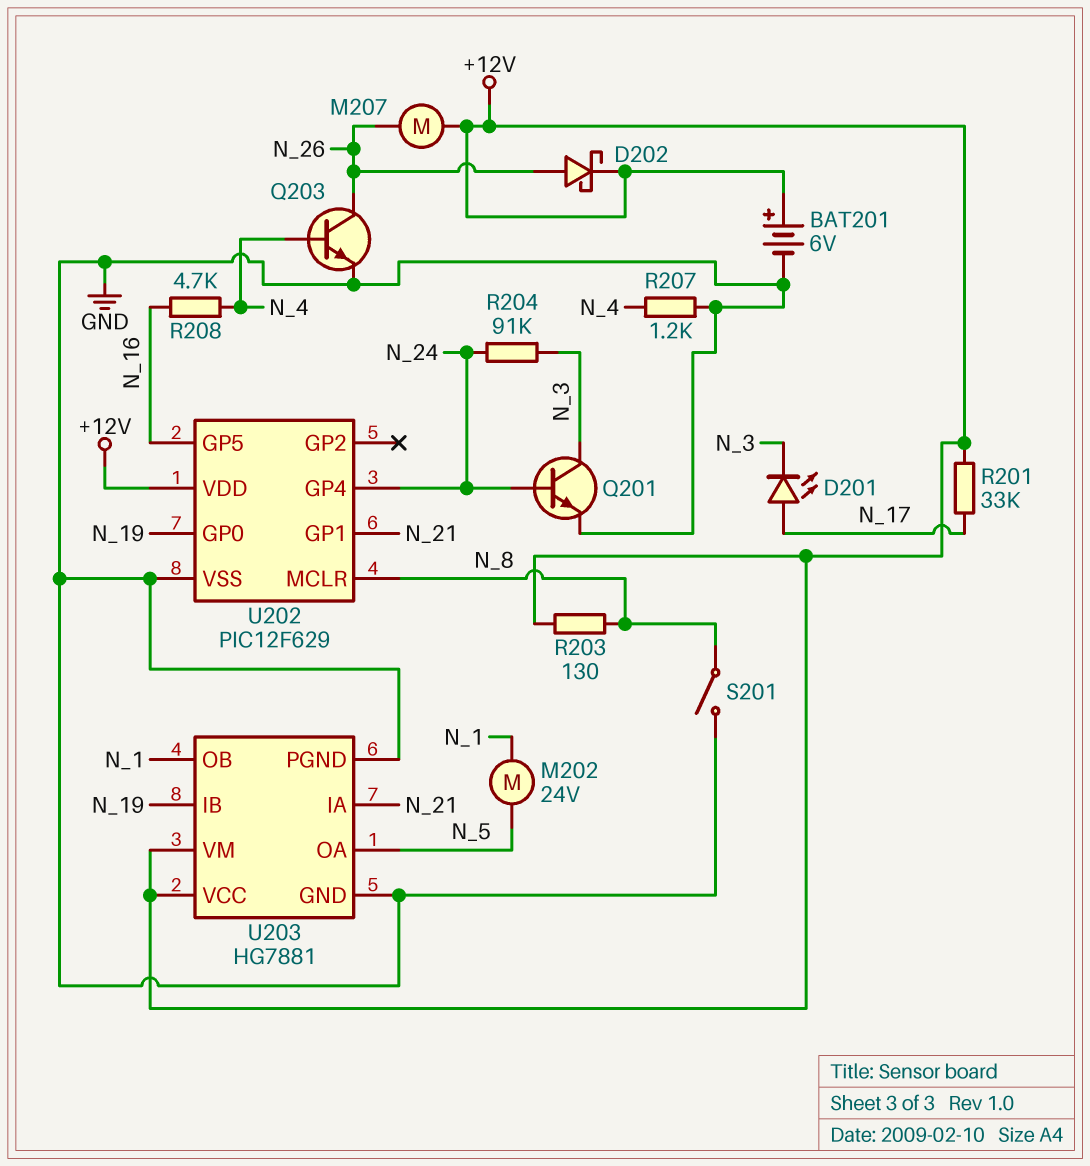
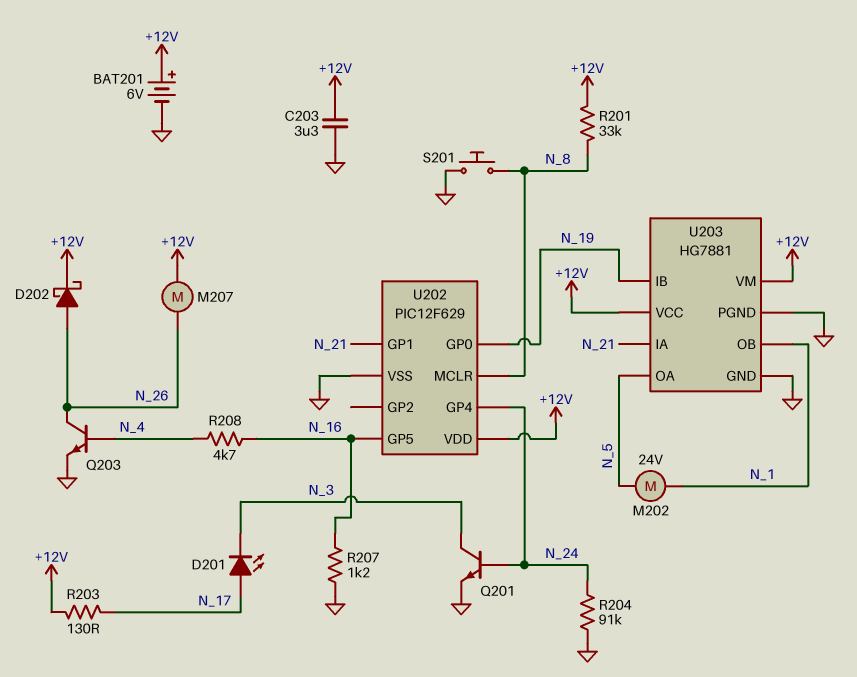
C203: none -> 3.3uF (+12V, GND)
R201: 33k (+12V, N_17) -> 33k (+12V, N_8)
R203: 130 (+12V, N_8) -> 130 (+12V, N_17)
R204: 91k (N_3, N_24) -> 91k (GND, N_24)
R207: 1.2k (GND, N_4) -> 1.2k (GND, N_16)
S201: switch (GND, N_8) -> button (GND, N_8)

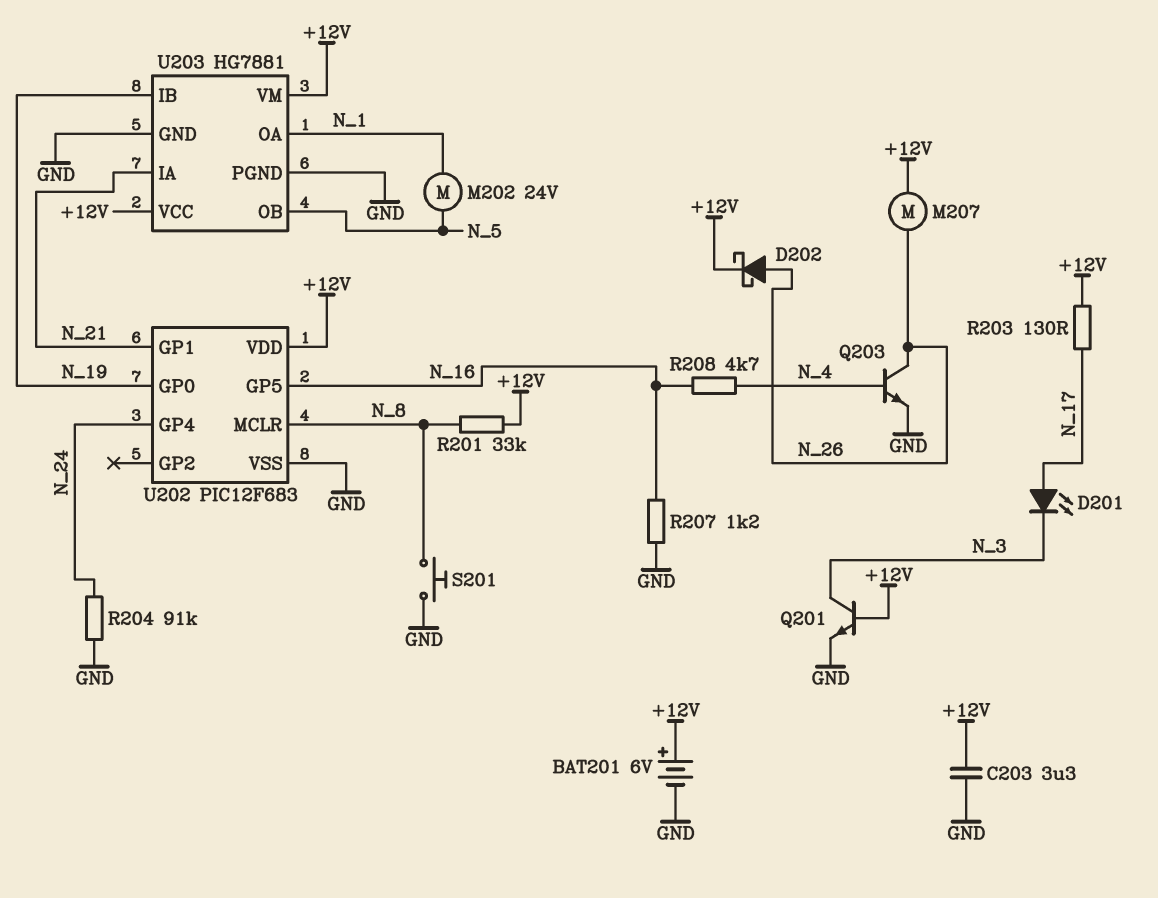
Q201: NPN (B N_24, C N_3, E GND) -> NPN (B +12V, C N_3, E GND)
U202: PIC12F629 -> PIC12F683
U203 pin OA: N_5 -> N_1
U203 pin OB: N_1 -> N_5

